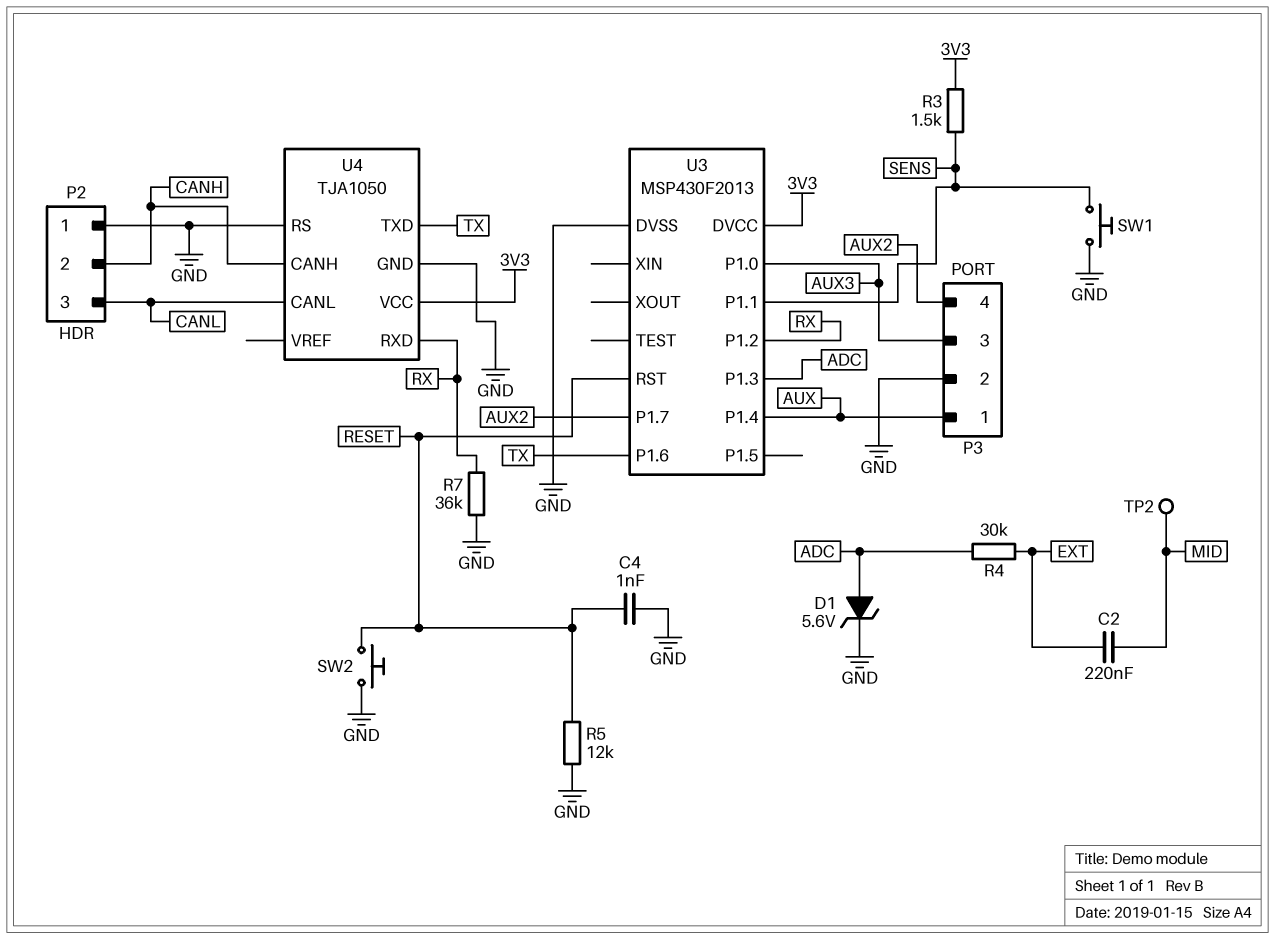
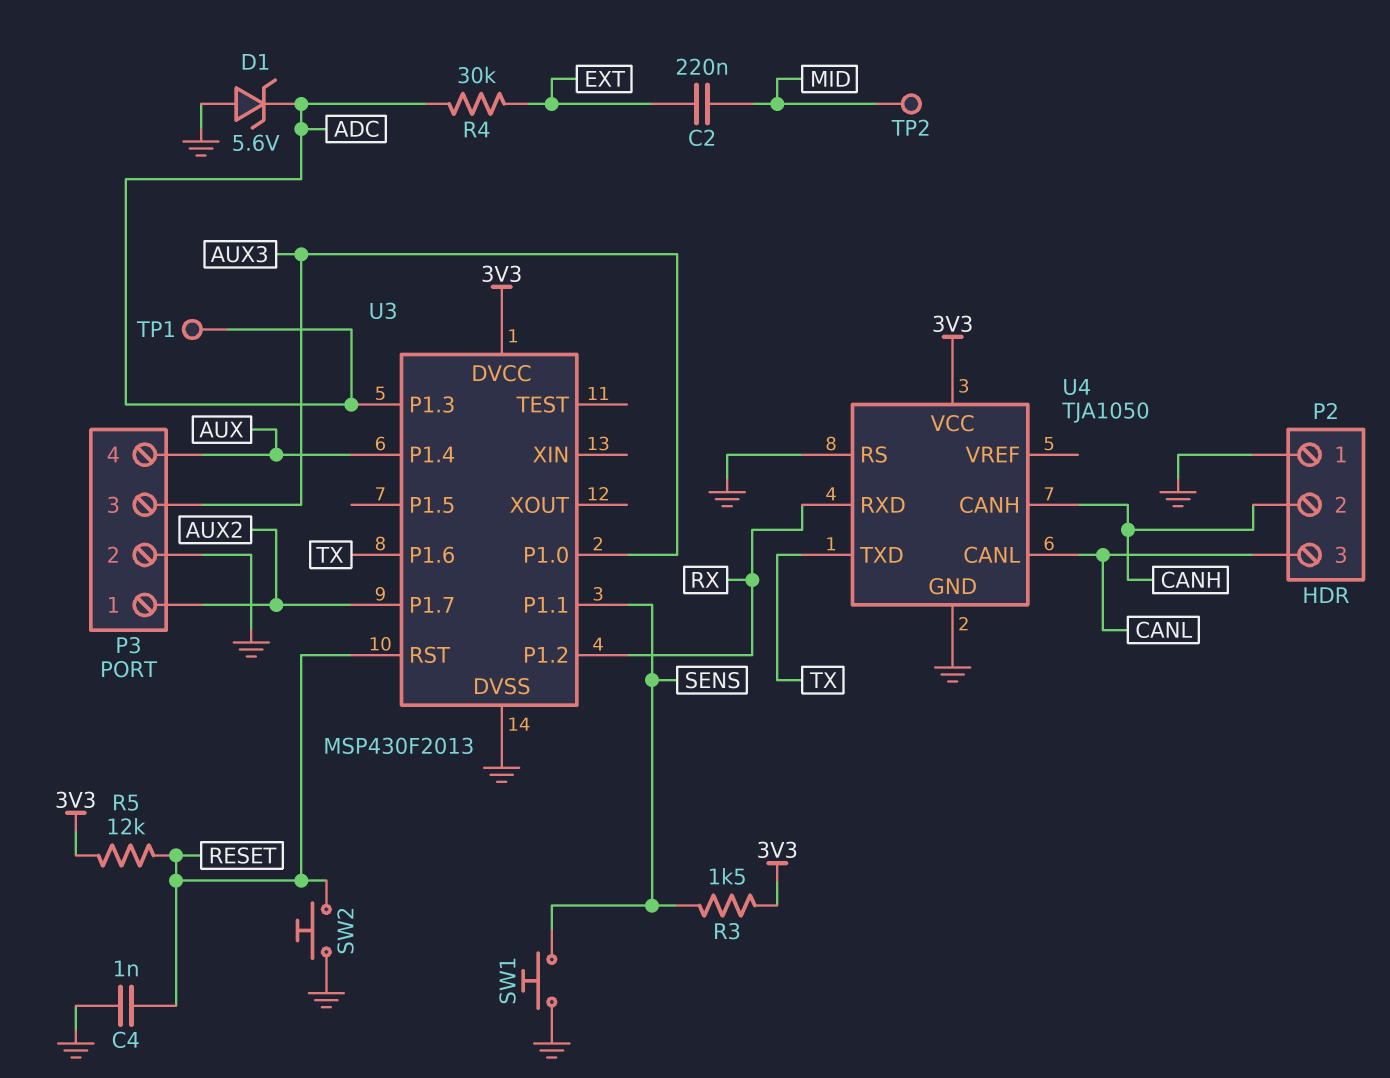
D1: zener 5.6V (A ADC, K GND) -> zener 5.6V (A GND, K ADC)
P3 pin 1: AUX -> AUX2
P3 pin 4: AUX2 -> AUX
R5: 12k (GND, RESET) -> 12k (3V3, RESET)
R7: 36k (GND, RX) -> none
TP1: none -> test point (ADC)

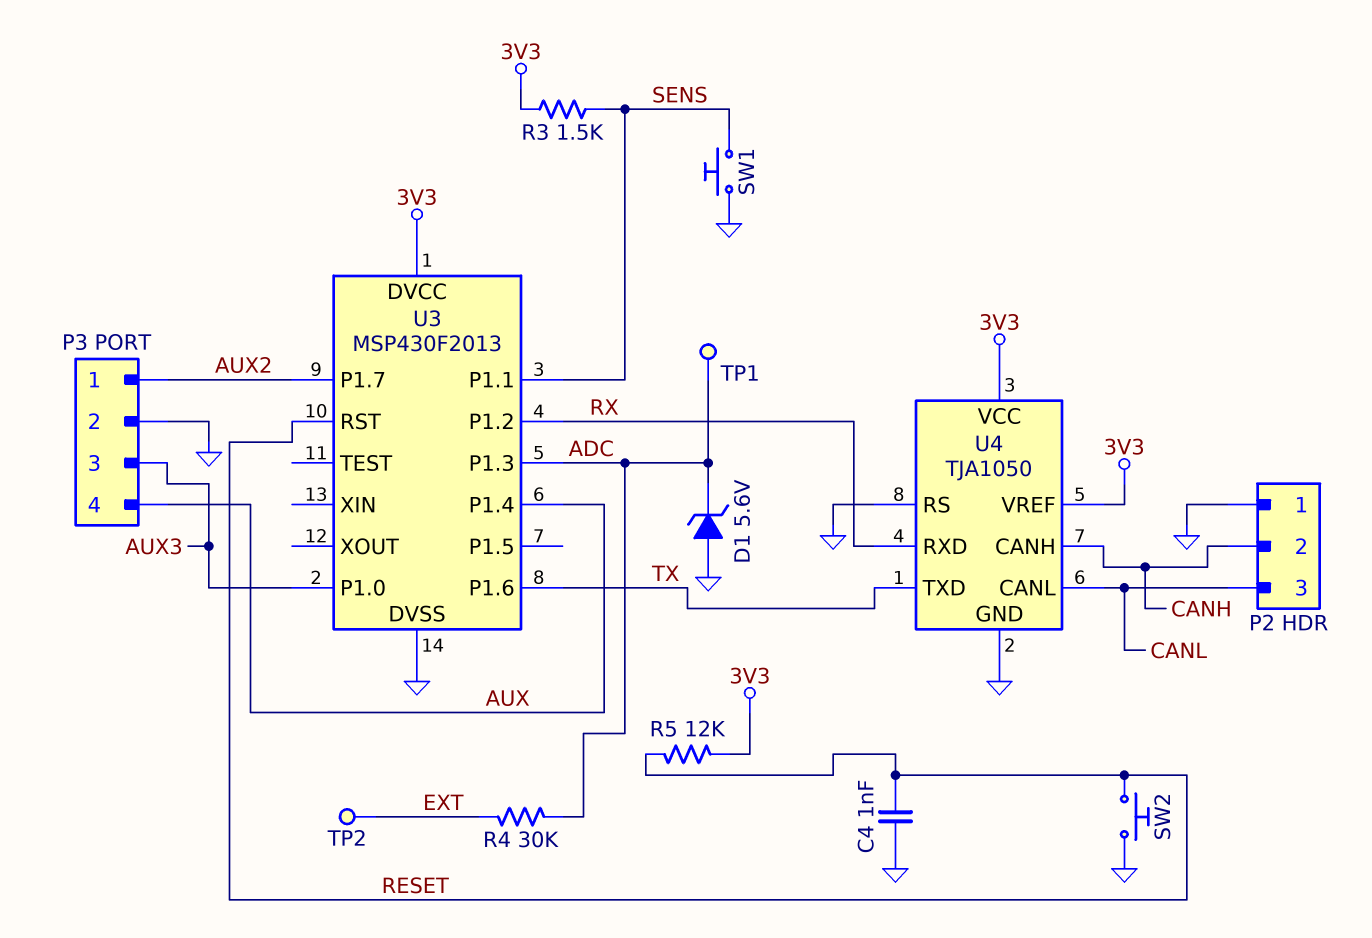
C2: 220nF (EXT, MID) -> none
TP2: test point (MID) -> test point (EXT)
U4 pin VREF: none -> 3V3

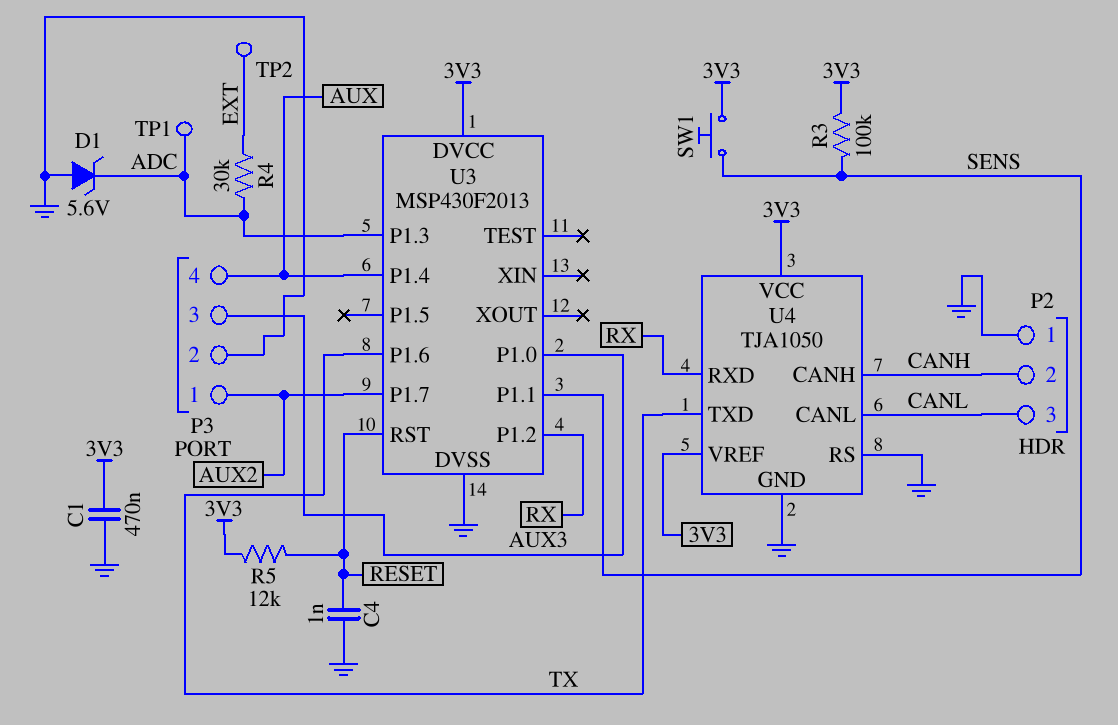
C1: none -> 470nF (3V3, GND)
R3: 1.5k (3V3, SENS) -> 100k (3V3, SENS)
SW1: button (GND, SENS) -> button (3V3, SENS)
SW2: button (GND, RESET) -> none

